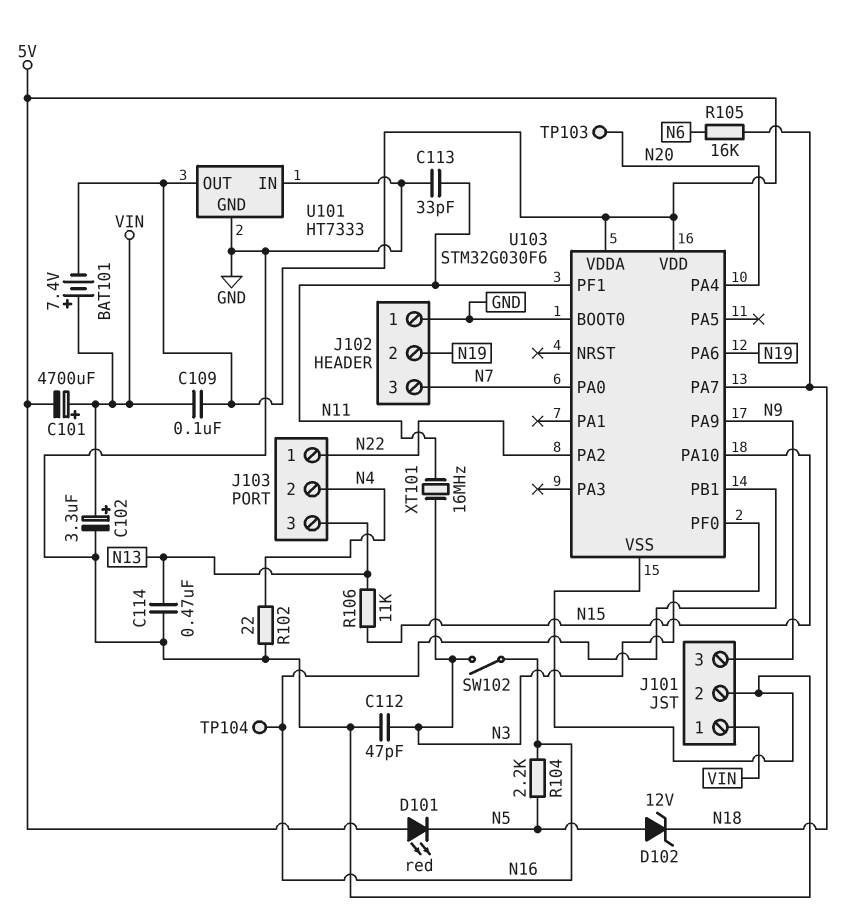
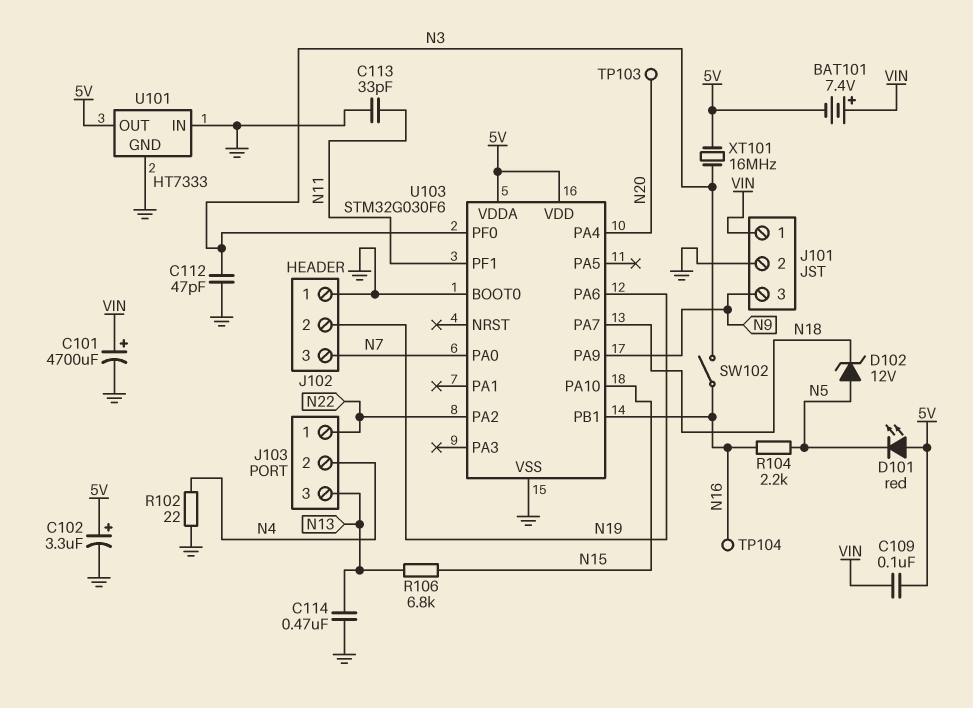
C101: 4700uF (plus VIN, minus 5V) -> 4700uF (plus VIN, minus GND)
C102: 3.3uF (plus VIN, minus GND) -> 3.3uF (plus 5V, minus GND)
R105: 16k (N6, N18) -> none
R106: 11k (N13, N15) -> 6.8k (N13, N15)
XT101: 16MHz (N3, N11) -> 16MHz (5V, N3)

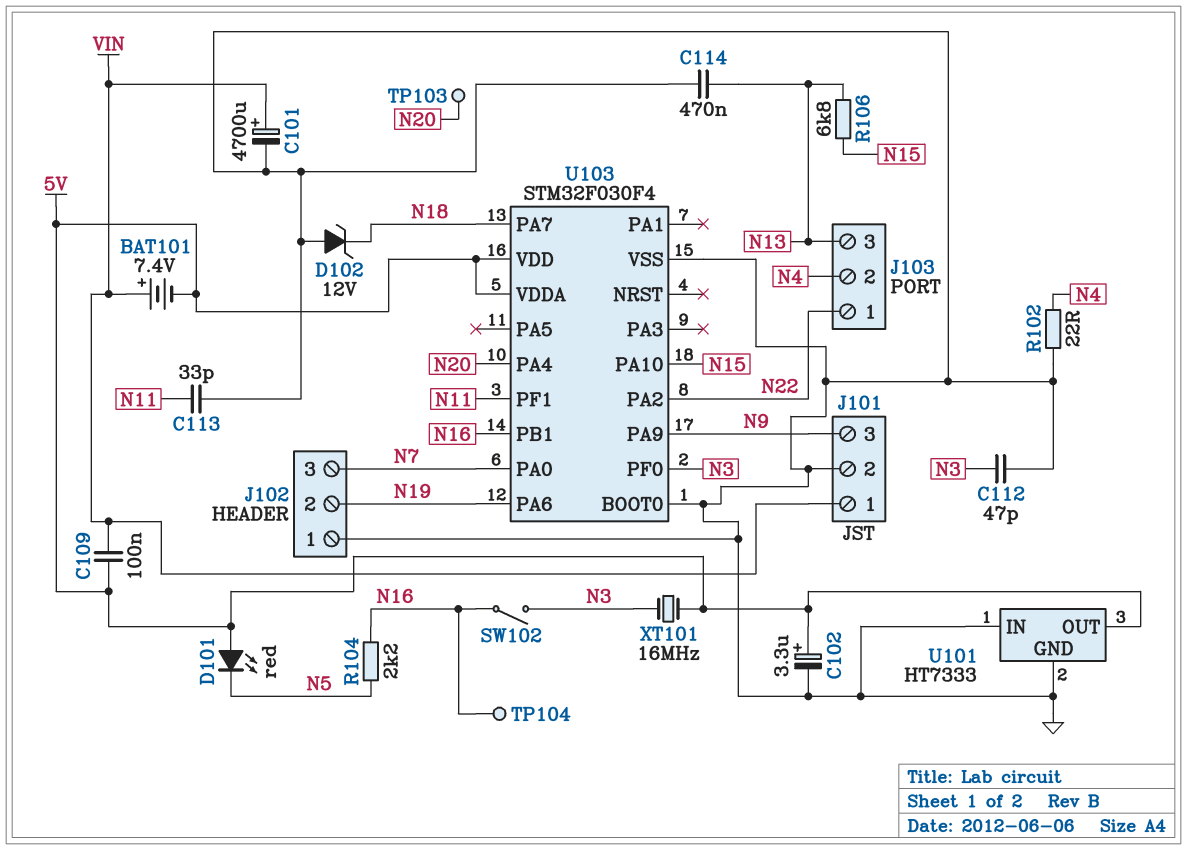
D102: zener 12V (A N5, K N18) -> zener 12V (A GND, K N18)
U103: STM32G030F6 -> STM32F030F4

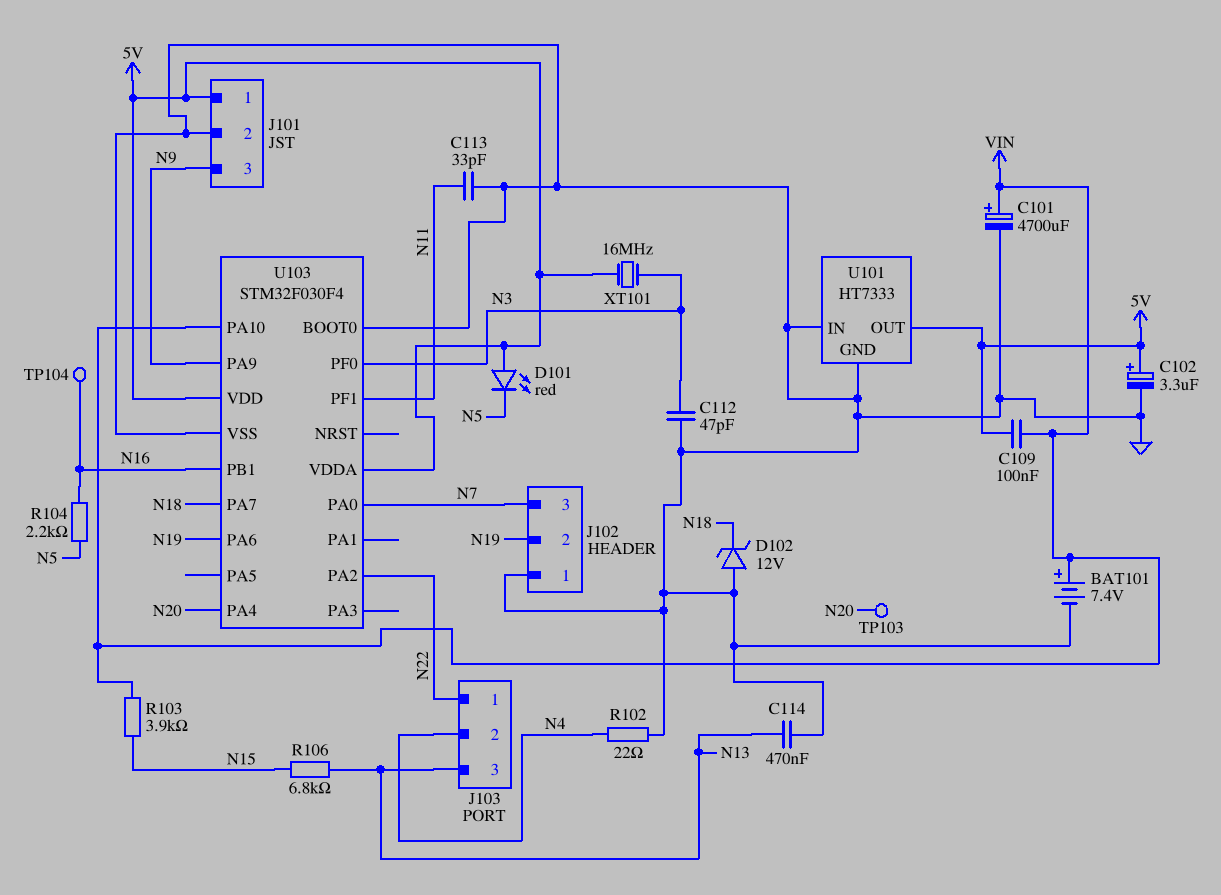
BAT101: 7.4V (plus VIN, minus 5V) -> 7.4V (plus VIN, minus GND)
J101 pin 1: VIN -> 5V
R103: none -> 3.9k (N15, VIN)
SW102: switch (N3, N16) -> none
U103 pin PA10: N15 -> VIN

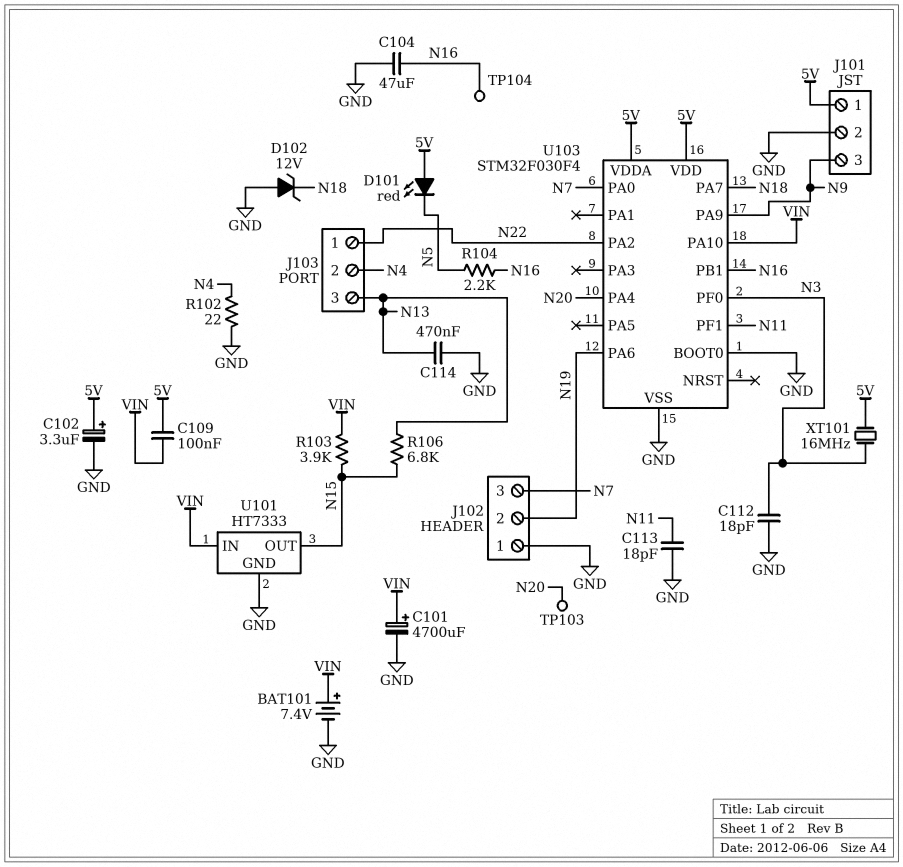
C104: none -> 47uF (GND, N16)
C112: 47pF (GND, N3) -> 18pF (GND, N3)
C113: 33pF (GND, N11) -> 18pF (GND, N11)
U101 pin IN: GND -> VIN
U101 pin OUT: 5V -> N15

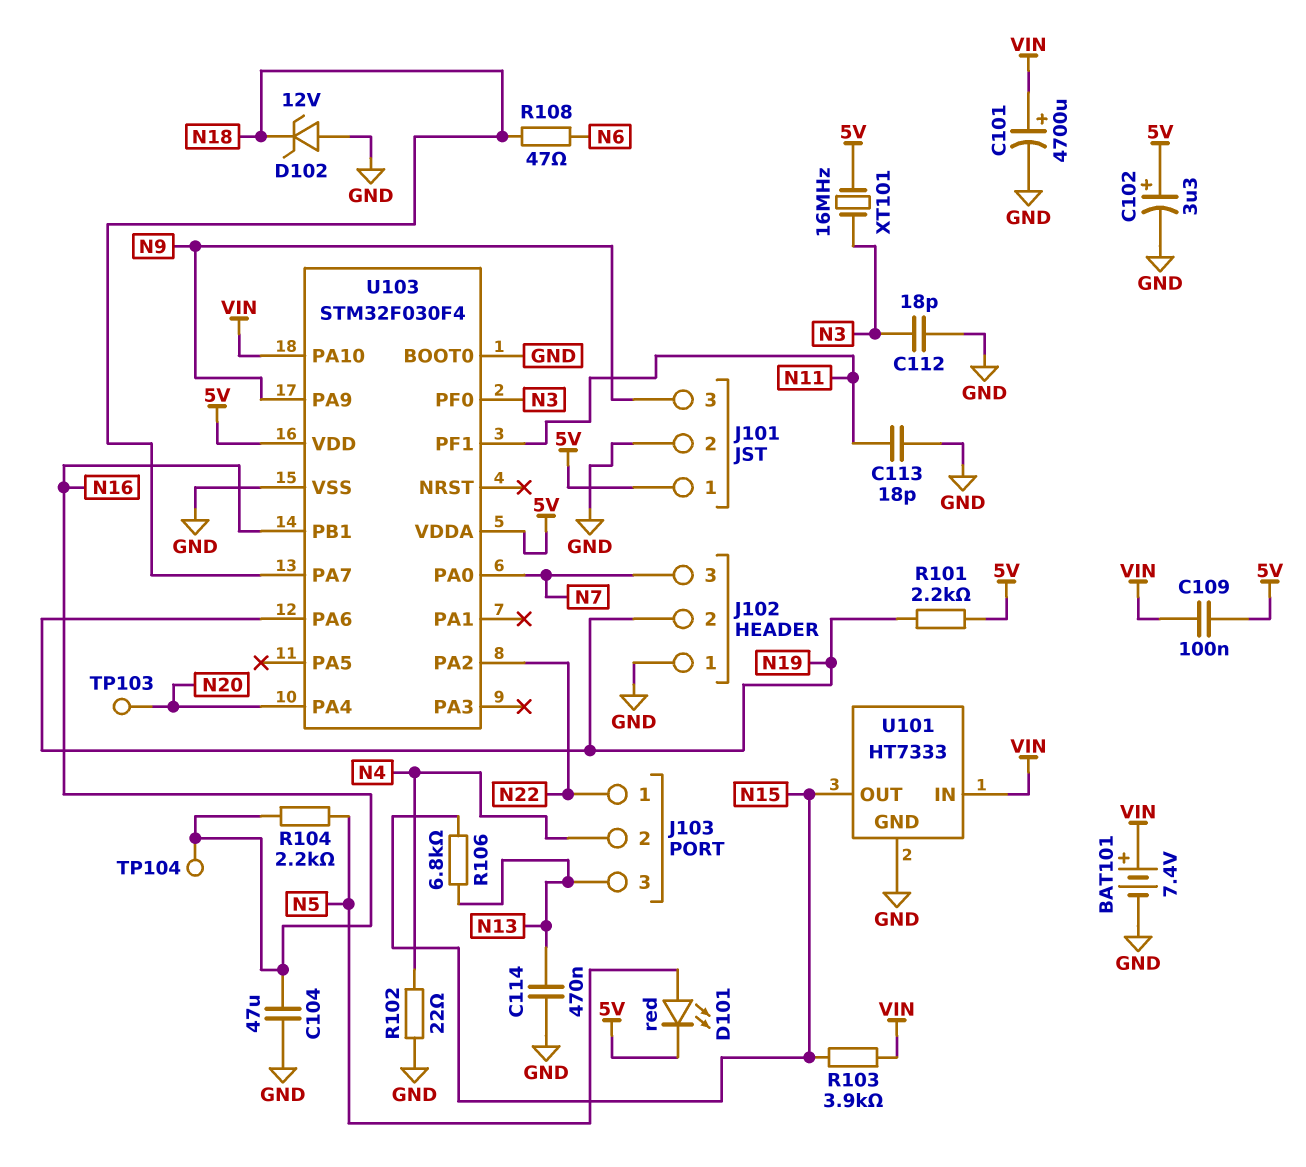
D101: LED red (A 5V, K N5) -> LED red (A N5, K 5V)
R101: none -> 2.2k (5V, N19)
R108: none -> 47 (N6, N18)

